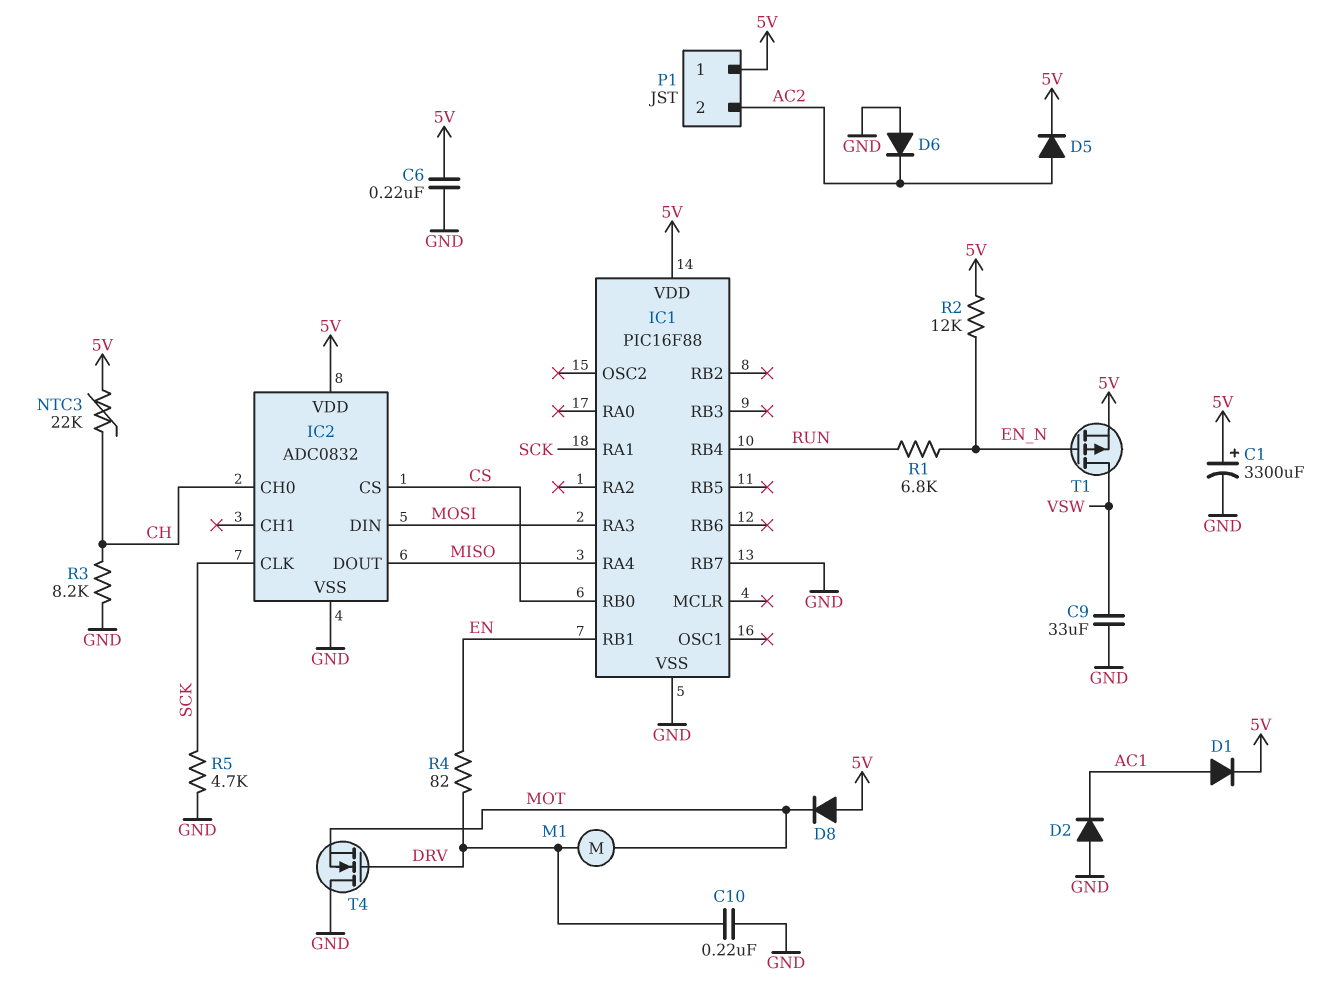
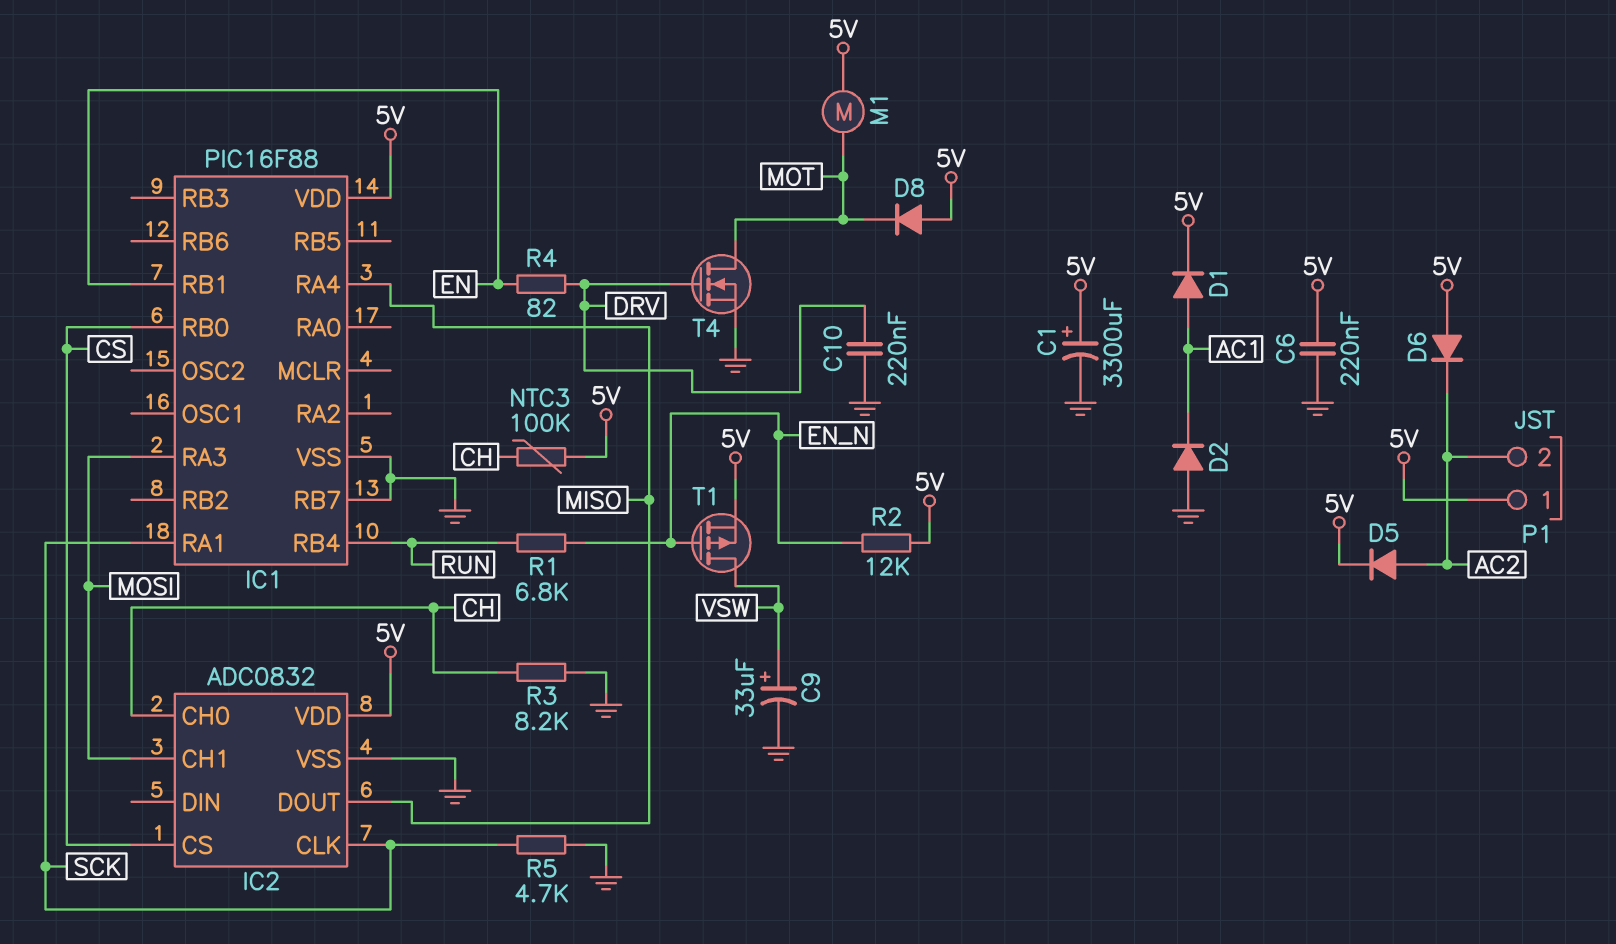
C9: 33uF (GND, VSW) -> 33uF (plus VSW, minus GND)
D6: diode (A GND, K AC2) -> diode (A 5V, K AC2)
IC2 pin CH1: none -> MOSI
IC2 pin DIN: MOSI -> none
M1: motor (DRV, MOT) -> motor (5V, MOT)
NTC3: 22k (5V, CH) -> 100k (5V, CH)
T4: NMOS (G DRV, D GND, S MOT) -> NMOS (G DRV, D MOT, S GND)

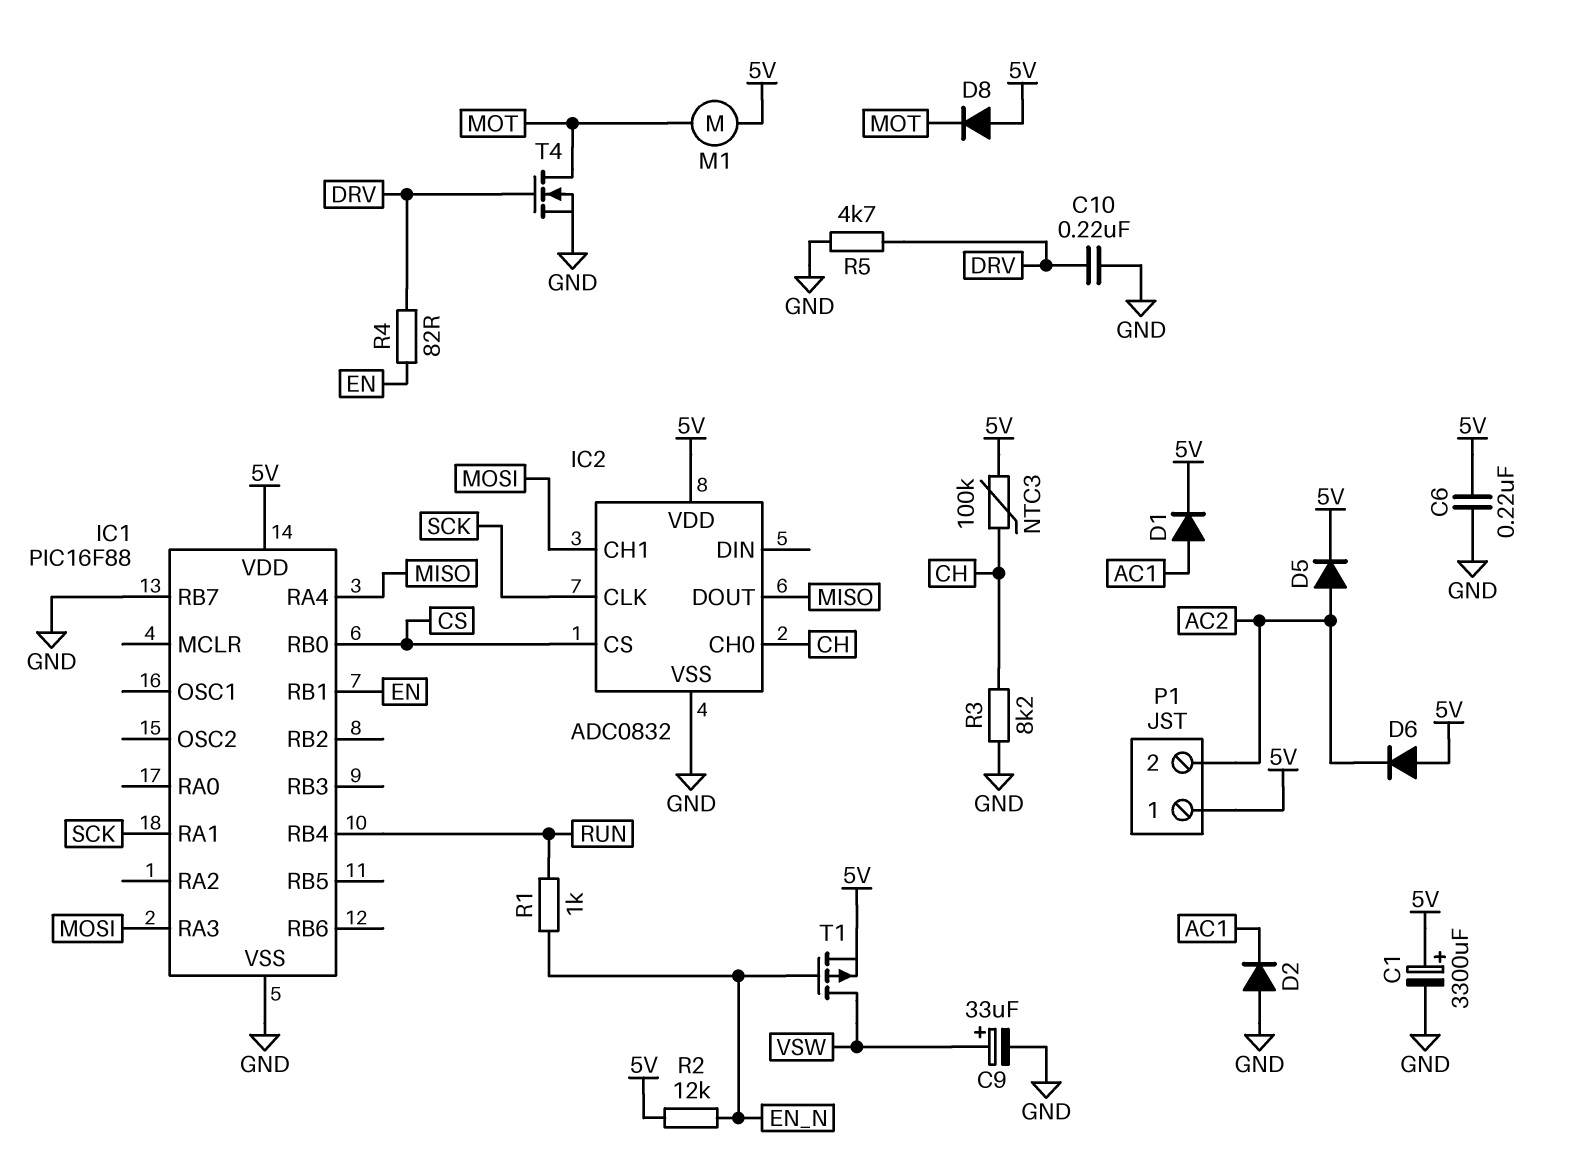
R1: 6.8k (EN_N, RUN) -> 1k (EN_N, RUN)
R5: 4.7k (GND, SCK) -> 4.7k (DRV, GND)

